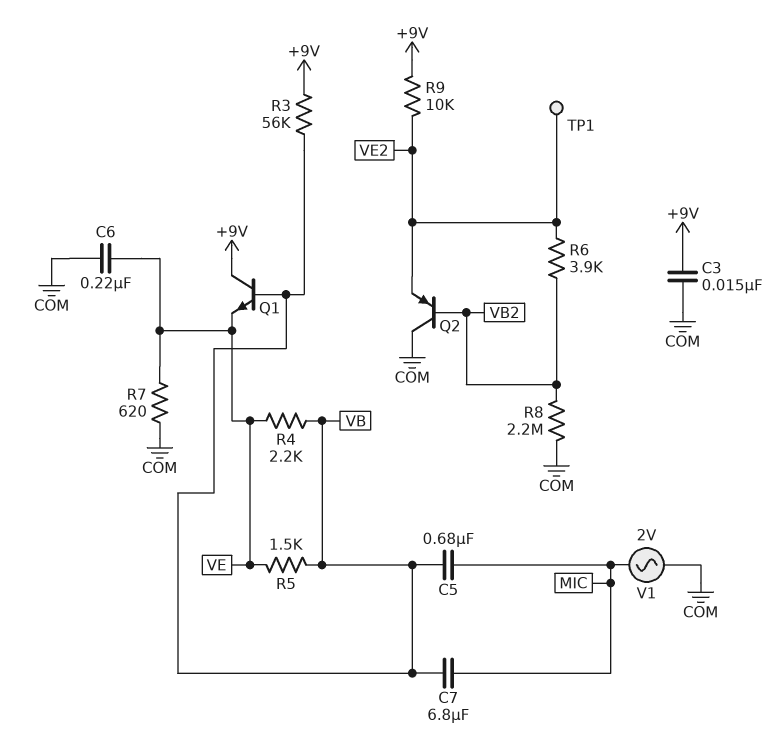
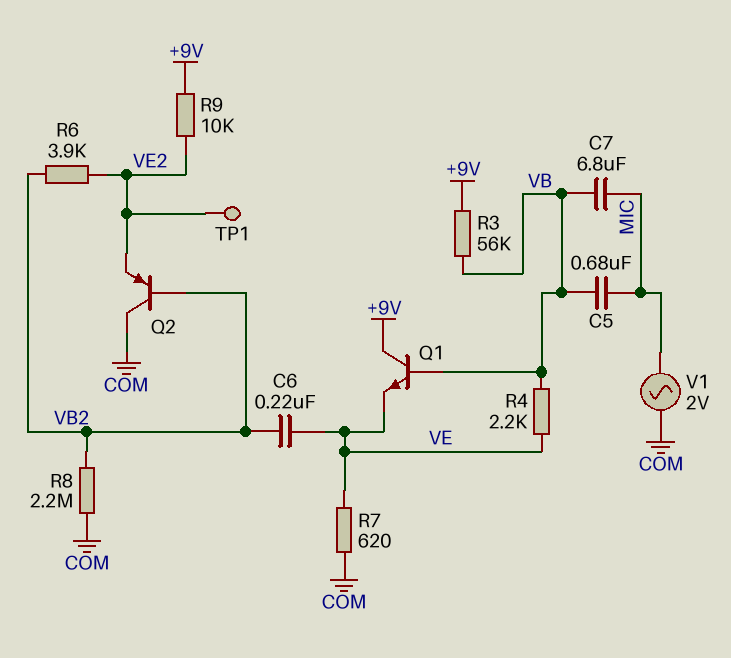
C3: 15nF (+9V, COM) -> none
C6: 220nF (COM, VE) -> 220nF (VB2, VE)
R5: 1.5k (VB, VE) -> none

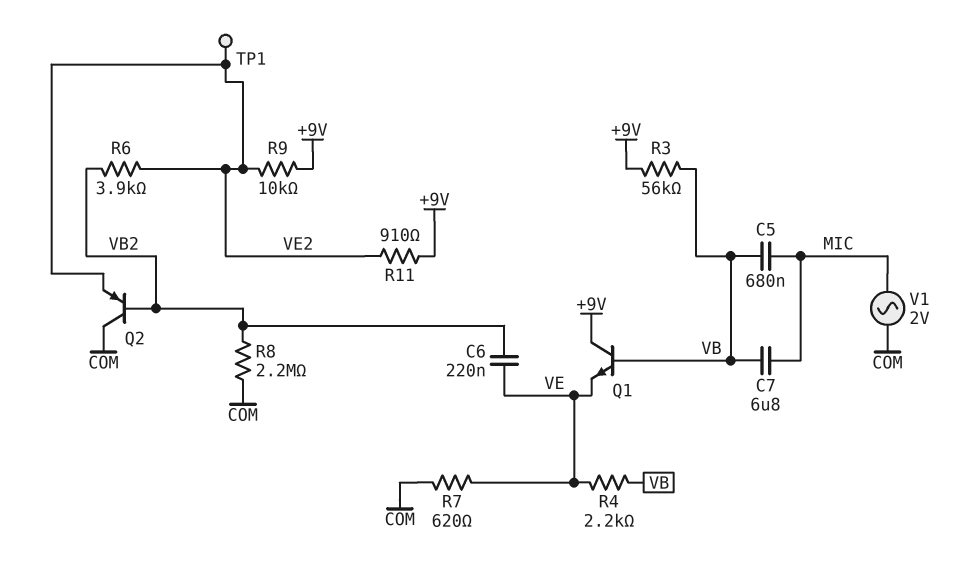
R11: none -> 910 (+9V, VE2)

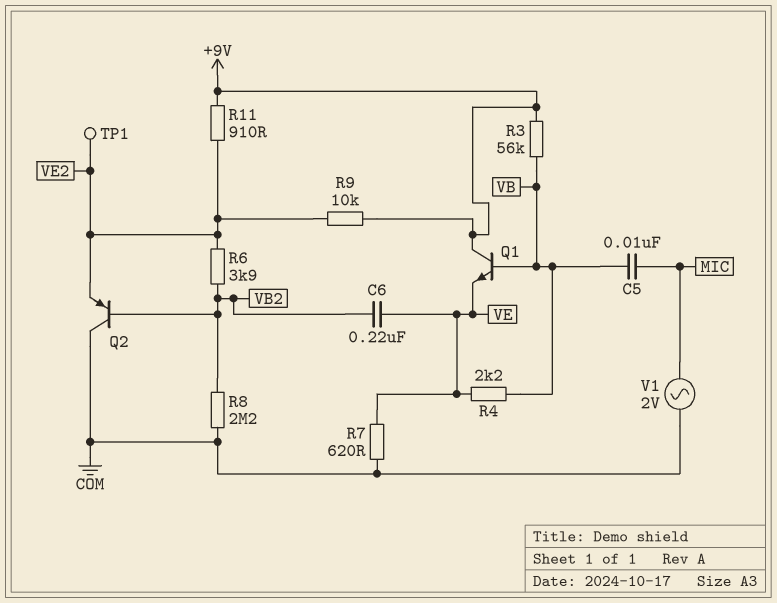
C5: 680nF (MIC, VB) -> 10nF (MIC, VB)
C7: 6.8uF (MIC, VB) -> none

